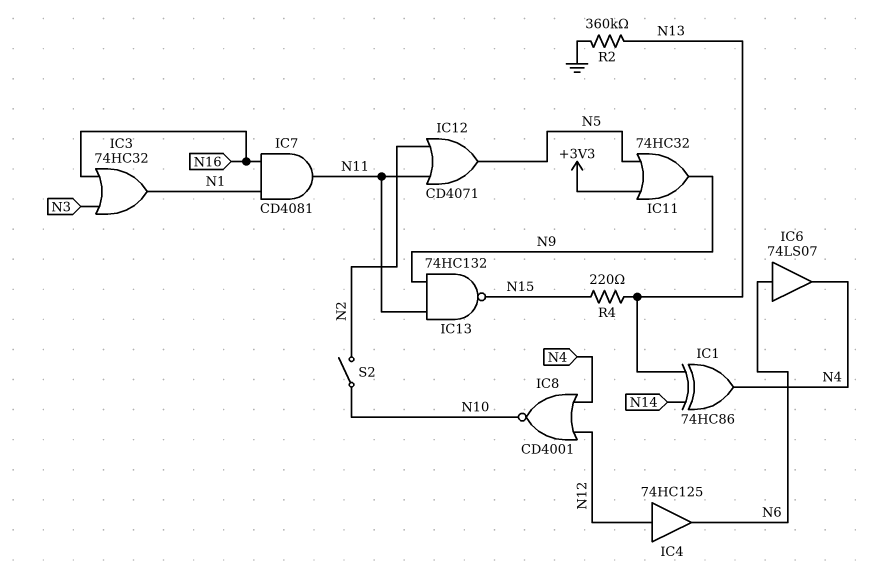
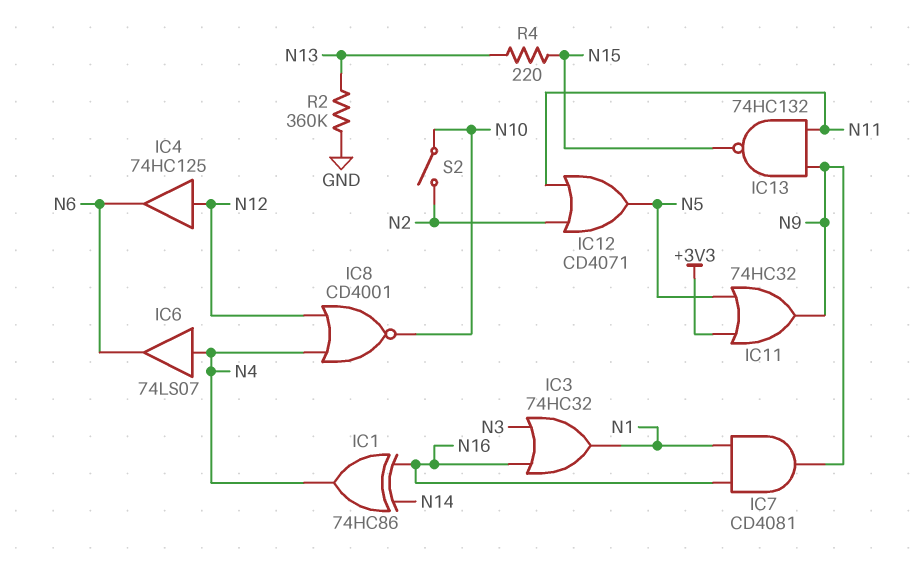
IC1: XOR 74HC86 (in N13, in N14, out N4) -> XOR 74HC86 (in N14, in N16, out N4)
IC6: buffer 74LS07 (in N6, out N4) -> buffer 74LS07 (in N4, out N6)
IC7: AND CD4081 (in N1, in N16, out N11) -> AND CD4081 (in N1, in N16, out N9)

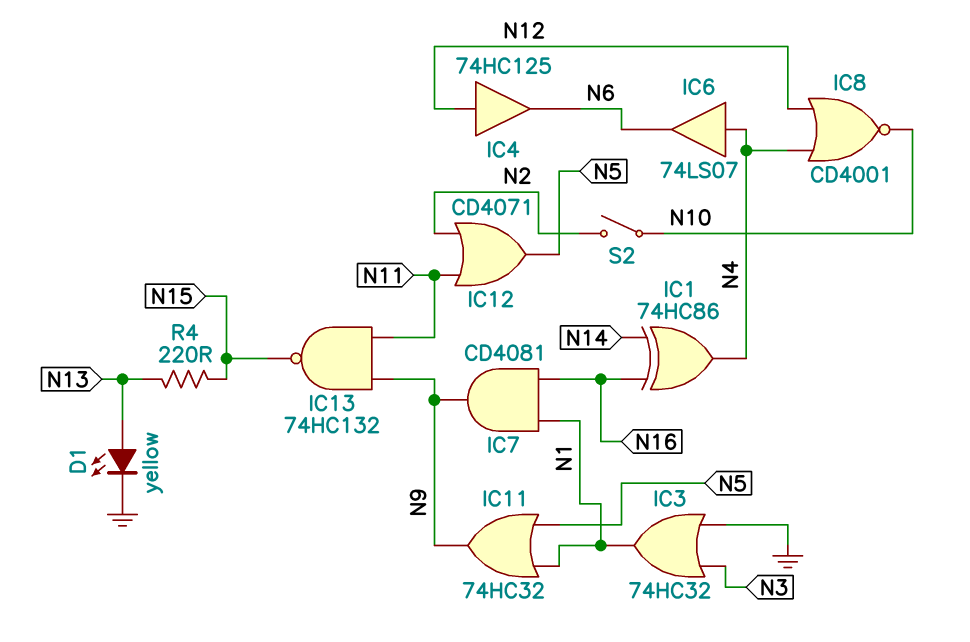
D1: none -> LED yellow (A N13, K GND)
IC3: OR 74HC32 (in N3, in N16, out N1) -> OR 74HC32 (in GND, in N3, out N1)
IC11: OR 74HC32 (in +3V3, in N5, out N9) -> OR 74HC32 (in N1, in N5, out N9)
R2: 360k (GND, N13) -> none

